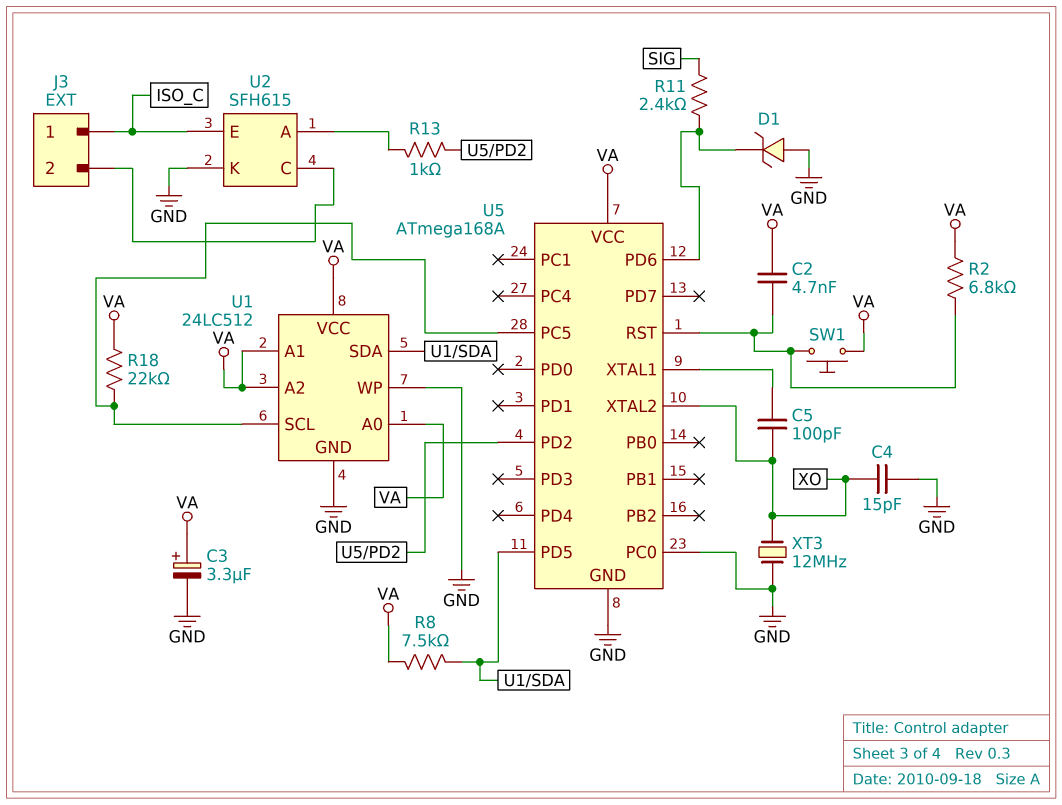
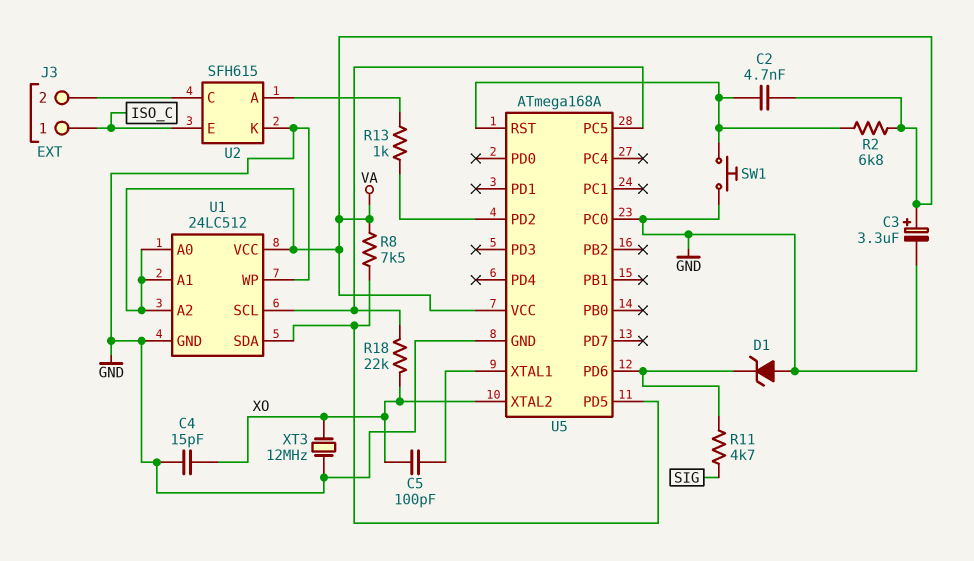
R11: 2.4k (SIG, U5/PD6) -> 4.7k (SIG, U5/PD6)
R18: 22k (U1/SCL, VA) -> 22k (U1/SCL, XO)
SW1: button (U5/RST, VA) -> button (GND, U5/RST)

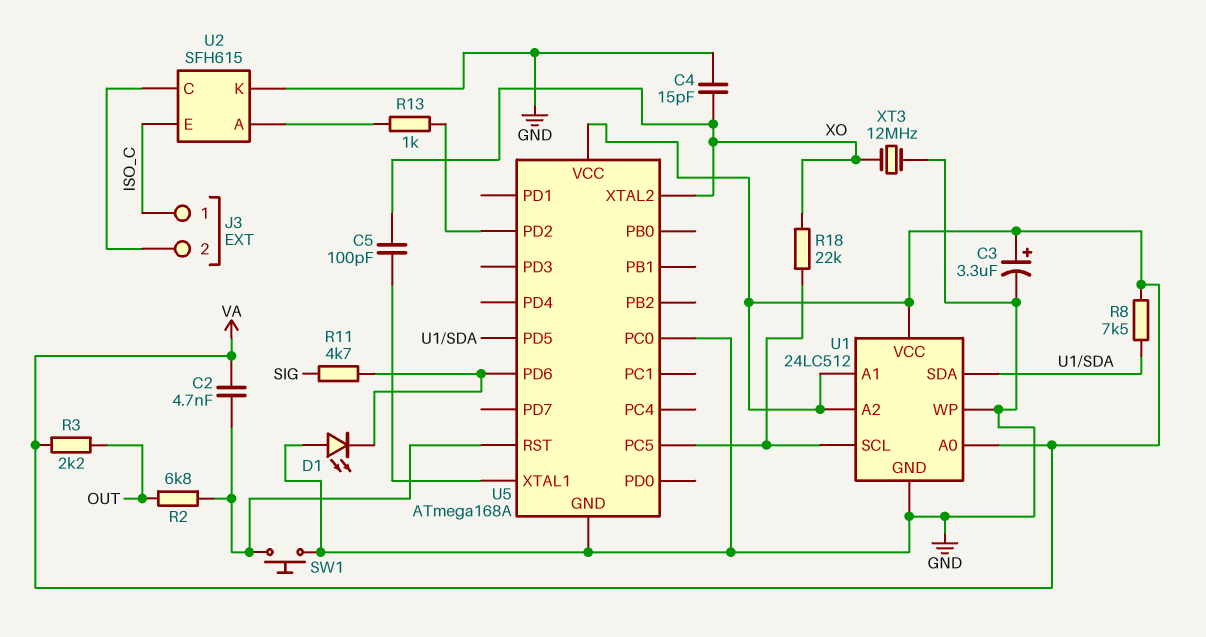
D1: zener (A GND, K U5/PD6) -> LED (A GND, K U5/PD6)
R2: 6.8k (U5/RST, VA) -> 6.8k (OUT, U5/RST)
R3: none -> 2.2k (OUT, VA)

